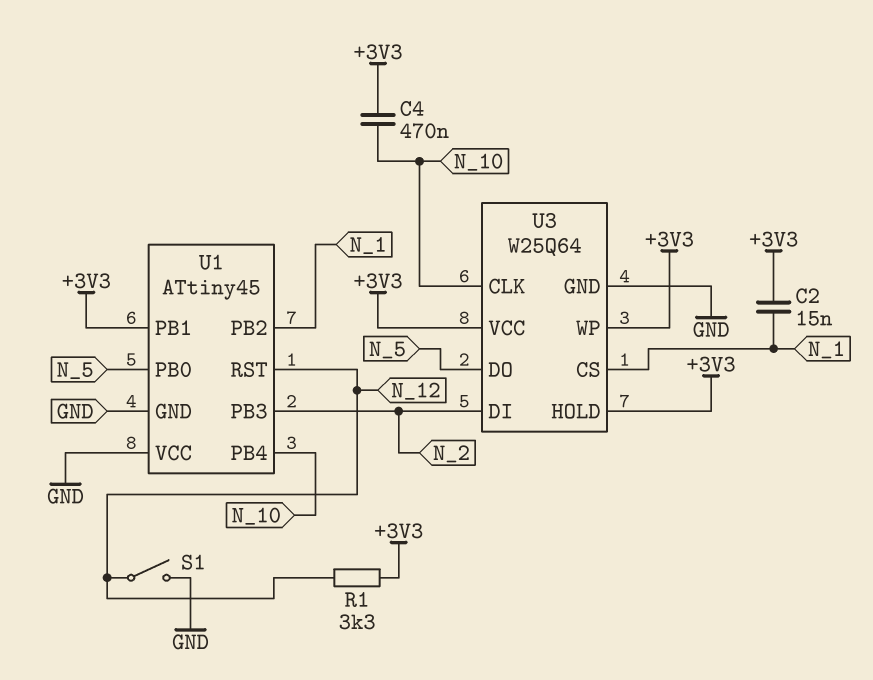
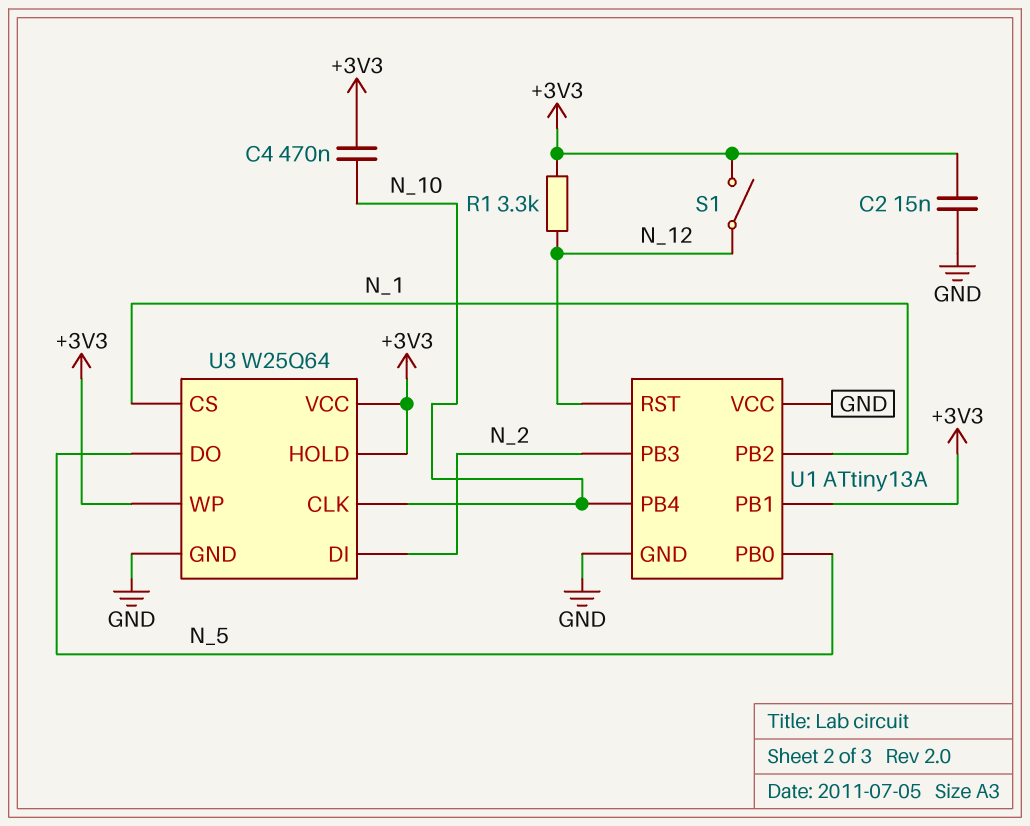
C2: 15nF (+3V3, N_1) -> 15nF (+3V3, GND)
S1: switch (GND, N_12) -> switch (+3V3, N_12)
U1: ATtiny45 -> ATtiny13A

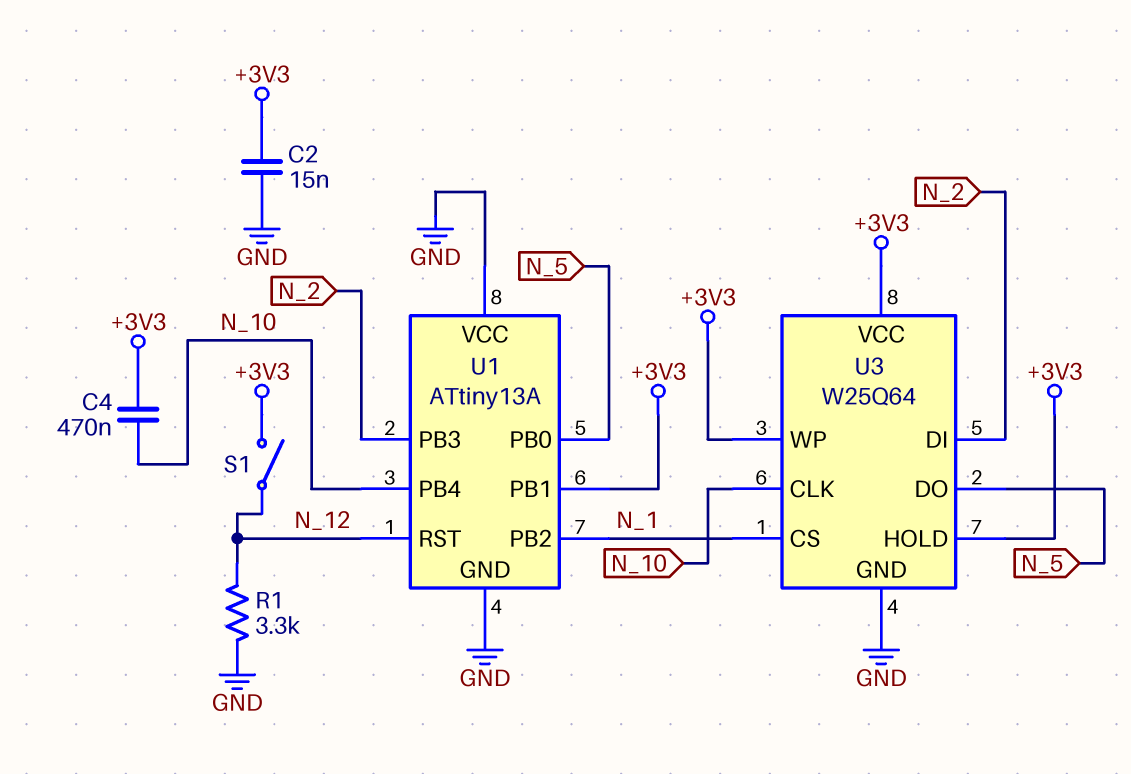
R1: 3.3k (+3V3, N_12) -> 3.3k (GND, N_12)

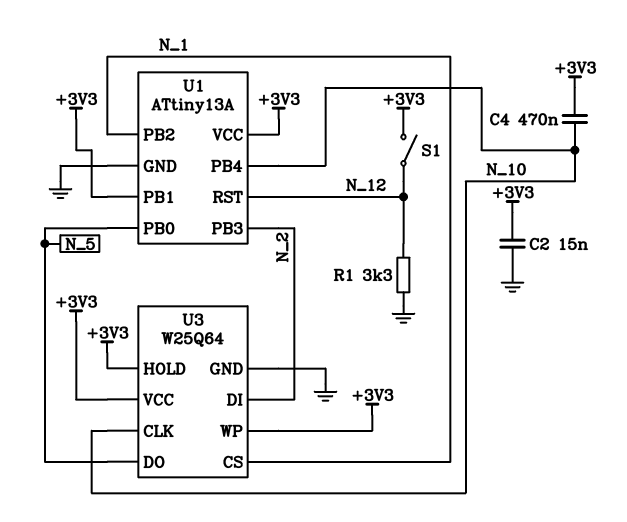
U1 pin VCC: GND -> +3V3

